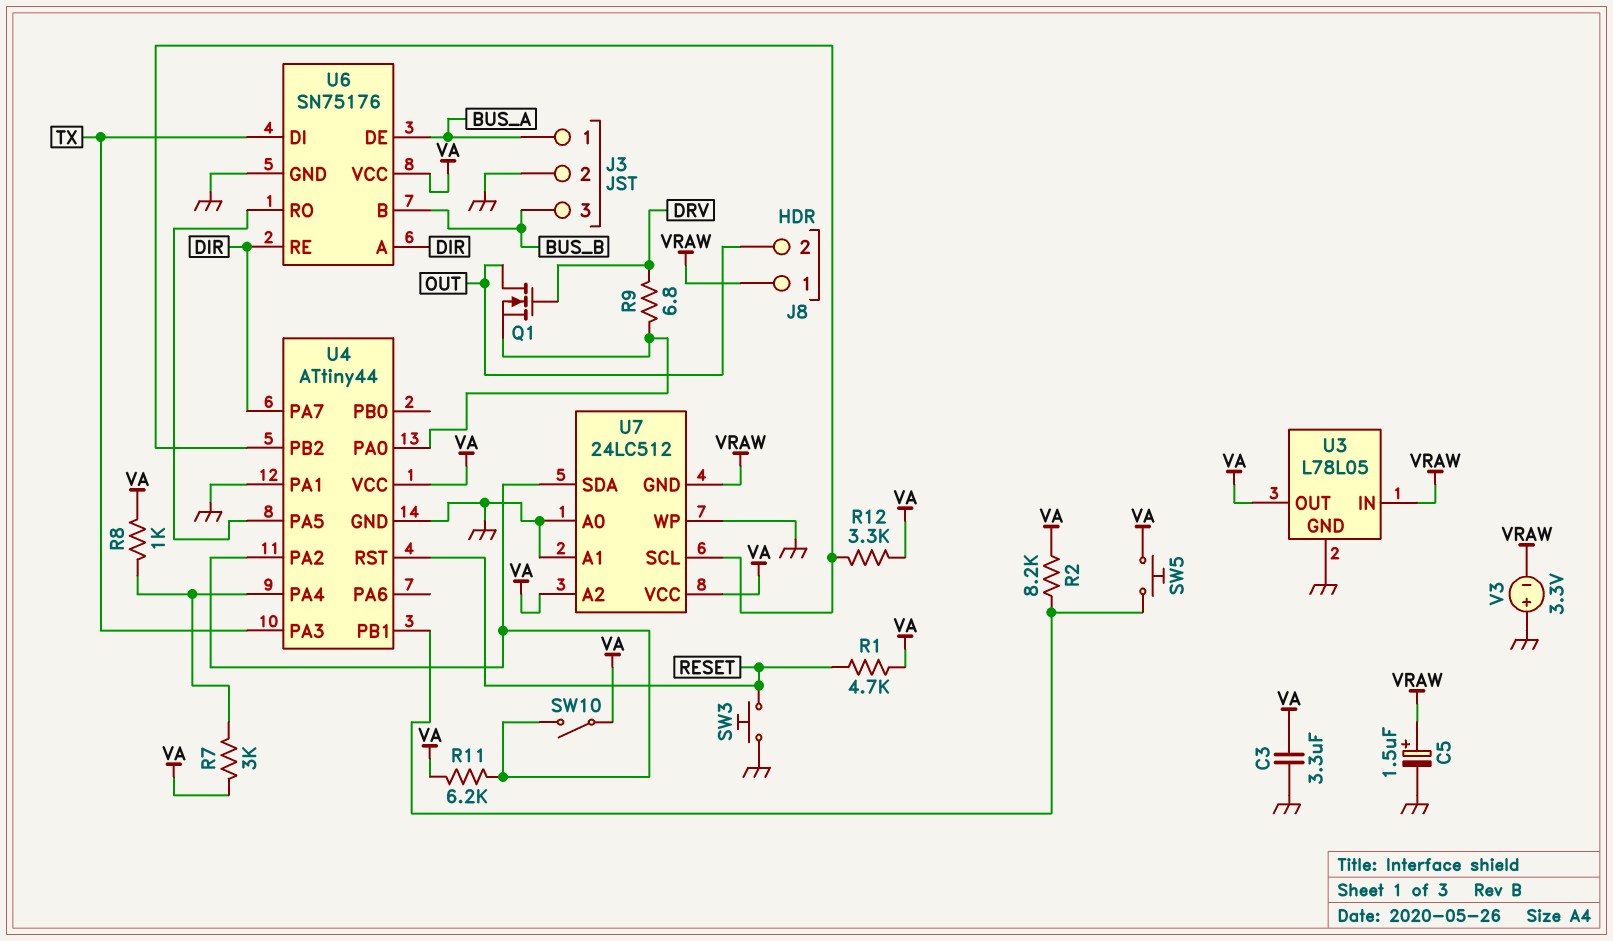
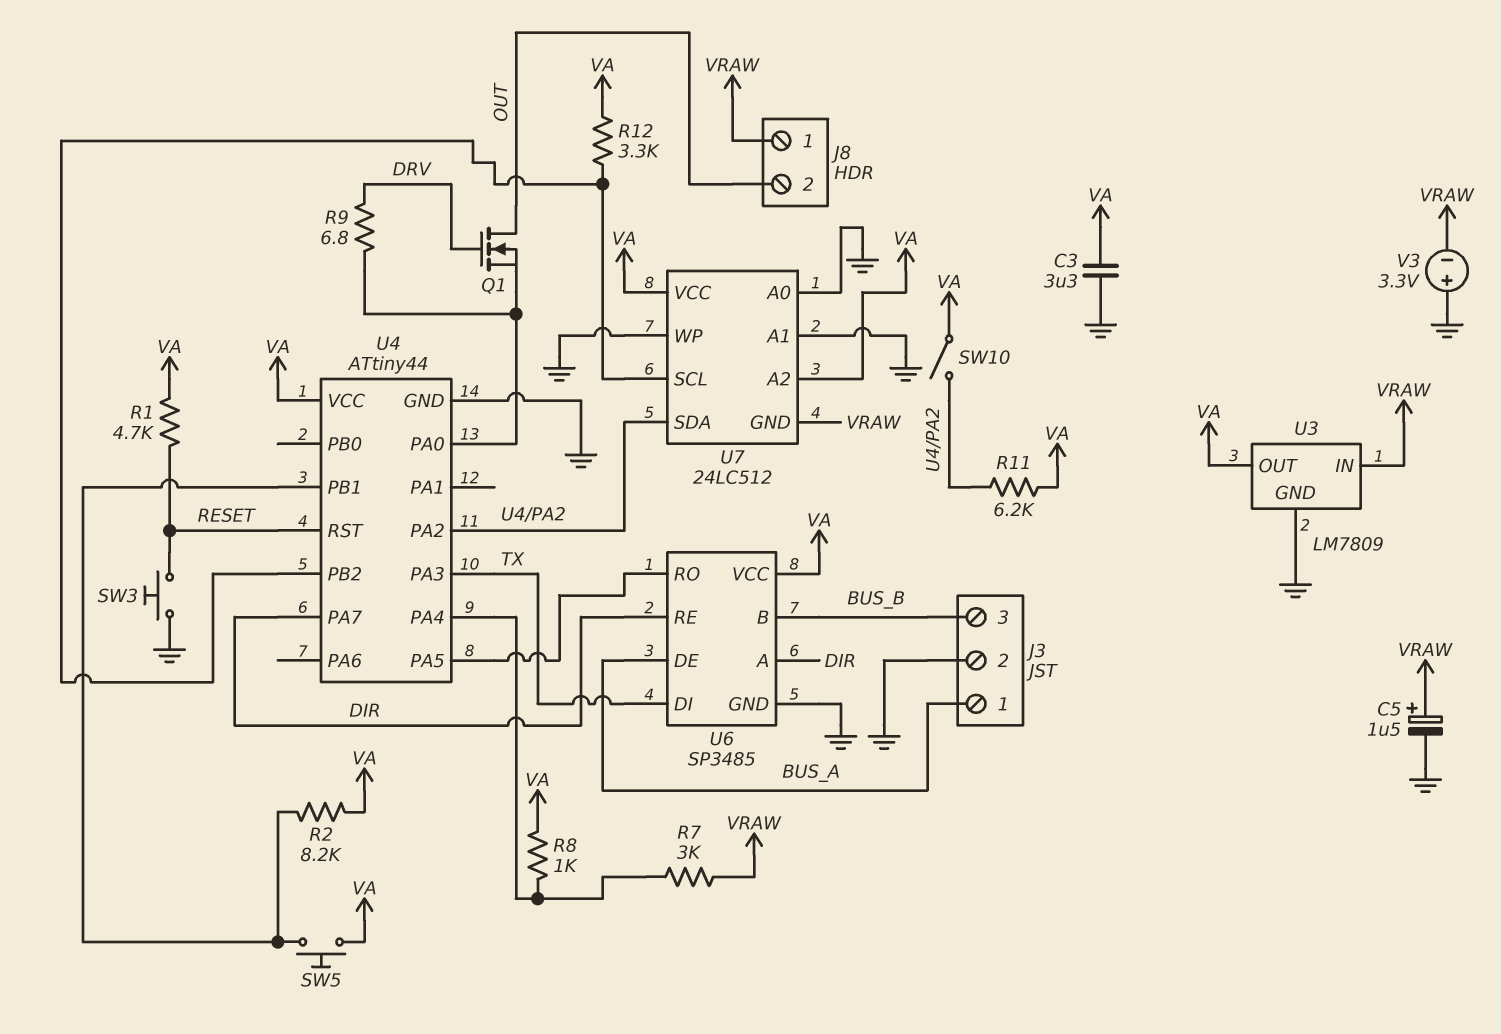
R7: 3k (U4/PA4, VA) -> 3k (U4/PA4, VRAW)
U3: L78L05 -> LM7809
U4 pin PA1: GND -> none
U6: SN75176 -> SP3485

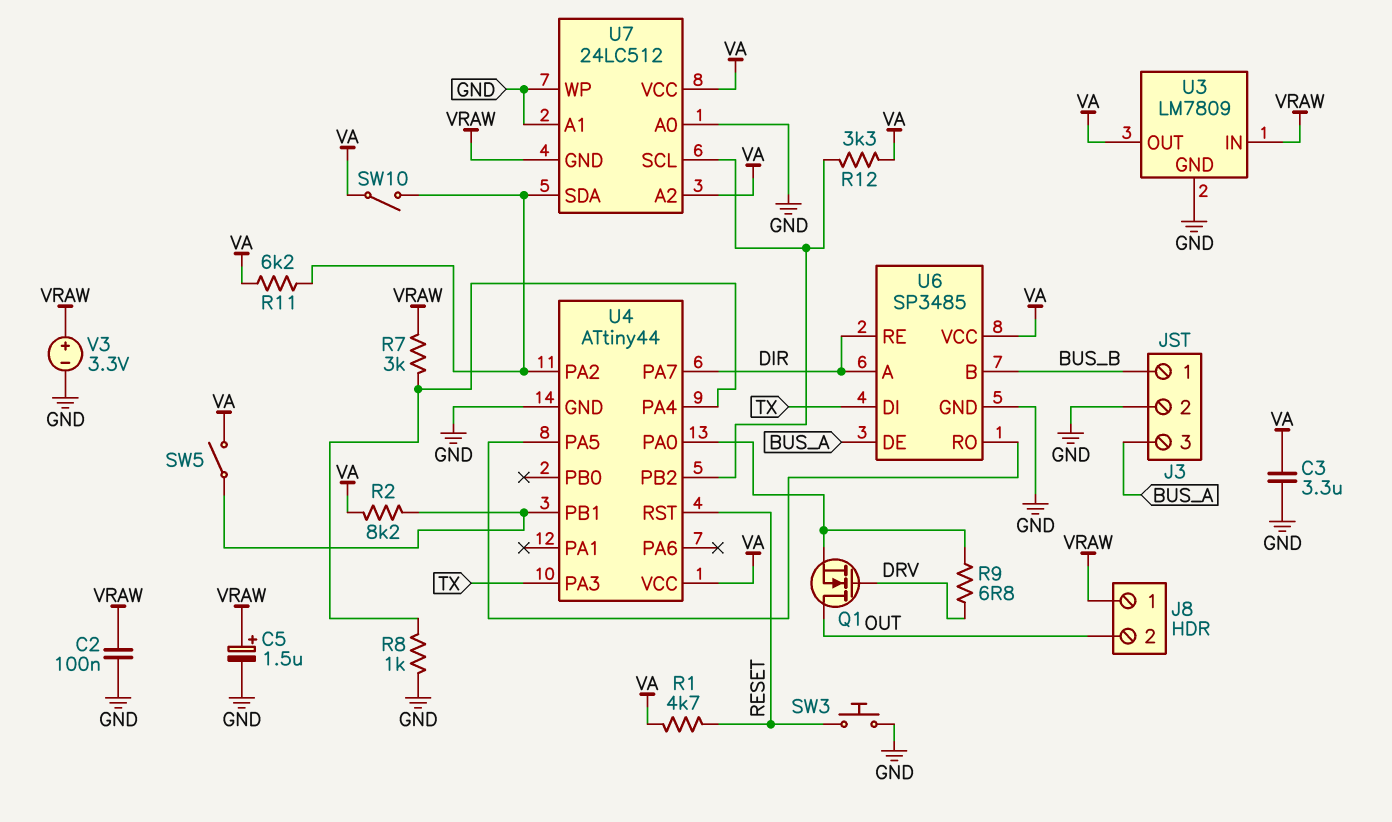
C2: none -> 100nF (GND, VRAW)
J3 pin 1: BUS_A -> BUS_B
J3 pin 3: BUS_B -> BUS_A
R8: 1k (U4/PA4, VA) -> 1k (GND, U4/PA4)
SW5: button (U4/PB1, VA) -> switch (U4/PB1, VA)
V3: 3.3V (plus GND, minus VRAW) -> 3.3V (plus VRAW, minus GND)

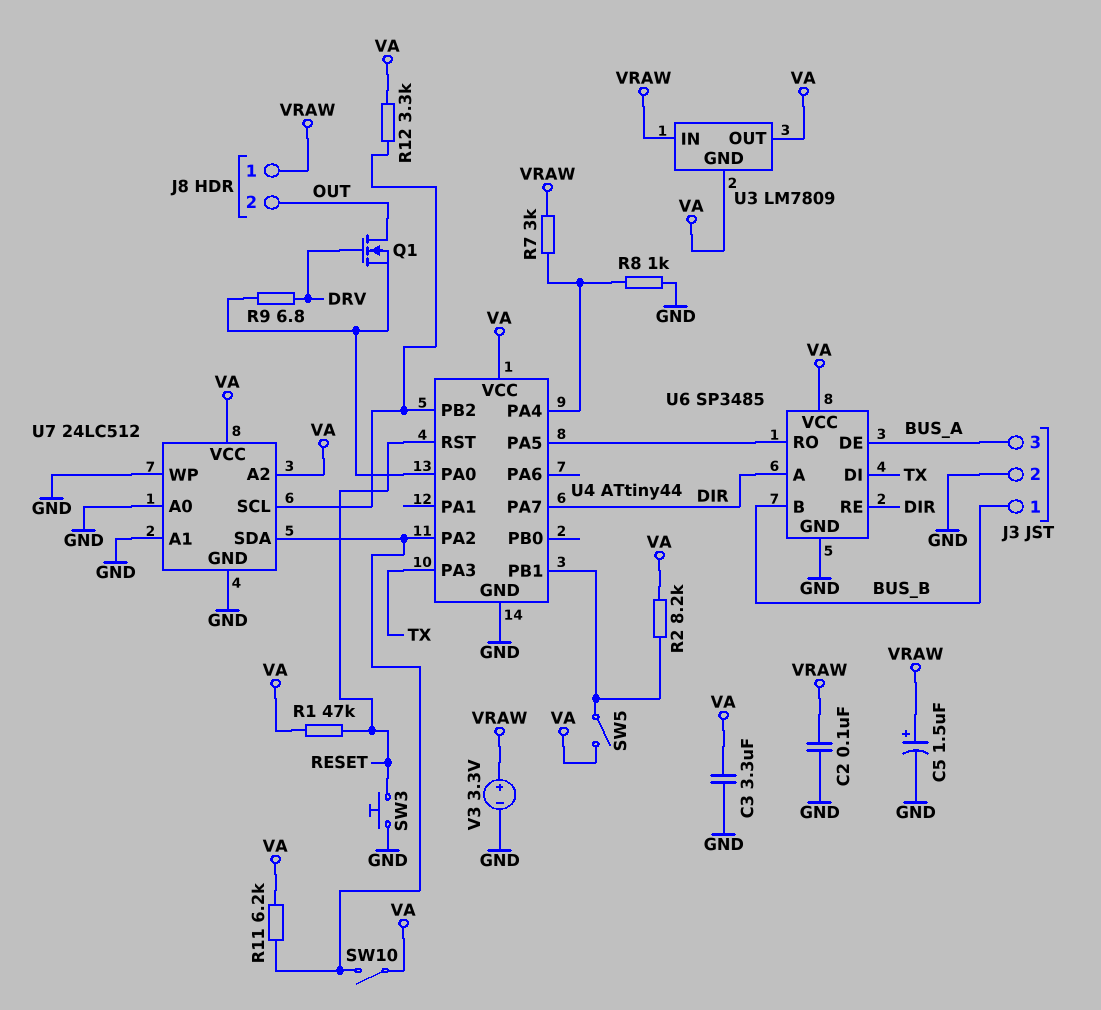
R1: 4.7k (RESET, VA) -> 47k (RESET, VA)
U3 pin GND: GND -> VA
U7 pin GND: VRAW -> GND

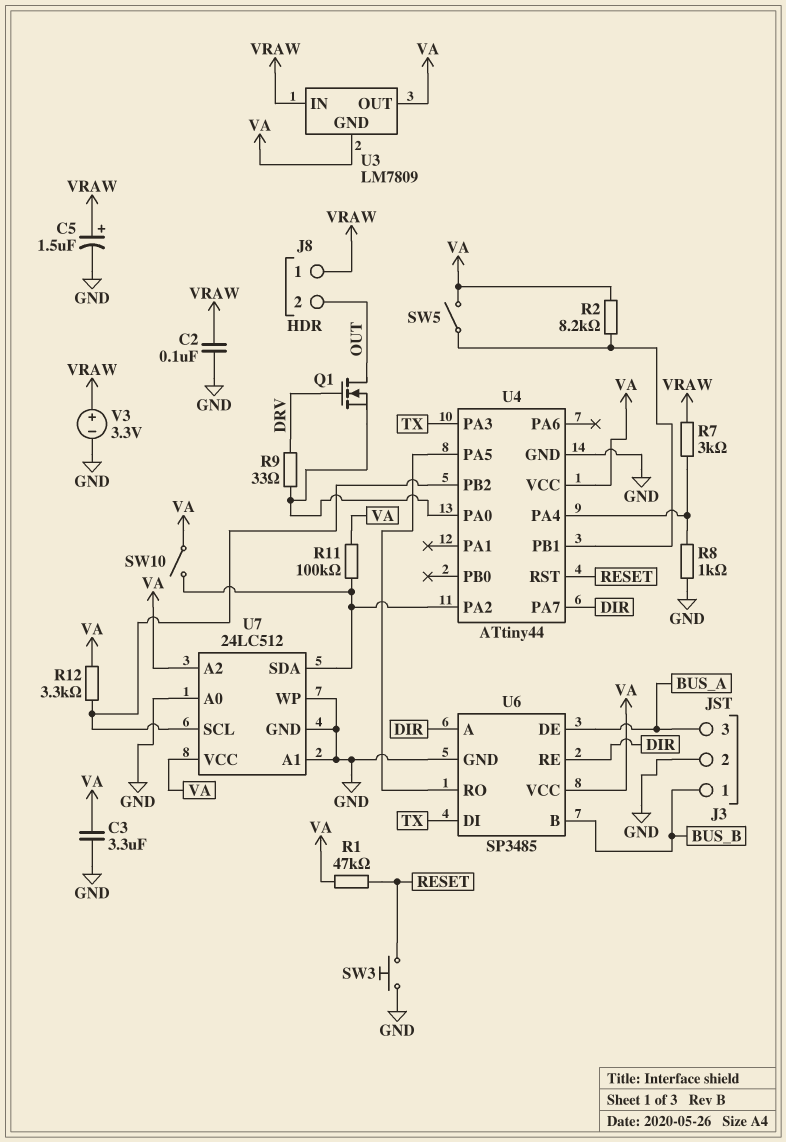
R9: 6.8 (DRV, U4/PA0) -> 33 (DRV, U4/PA0)
R11: 6.2k (U4/PA2, VA) -> 100k (U4/PA2, VA)

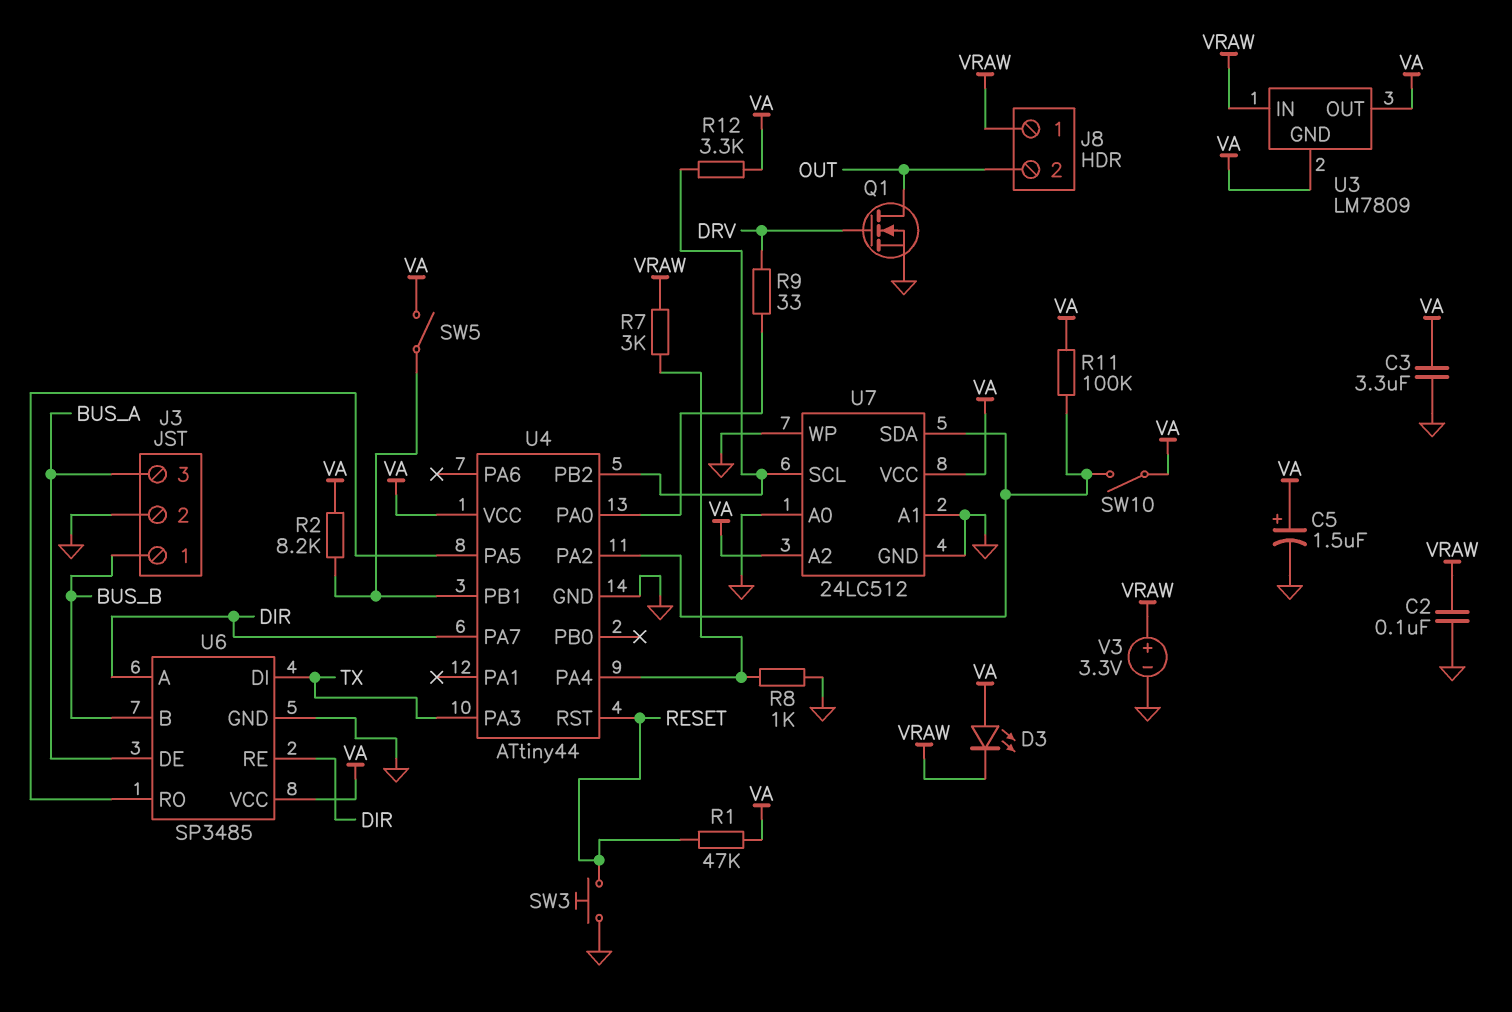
C5: 1.5uF (plus VRAW, minus GND) -> 1.5uF (plus VA, minus GND)
D3: none -> LED (A VA, K VRAW)
Q1: NMOS (G DRV, D OUT, S U4/PA0) -> NMOS (G DRV, D OUT, S GND)

